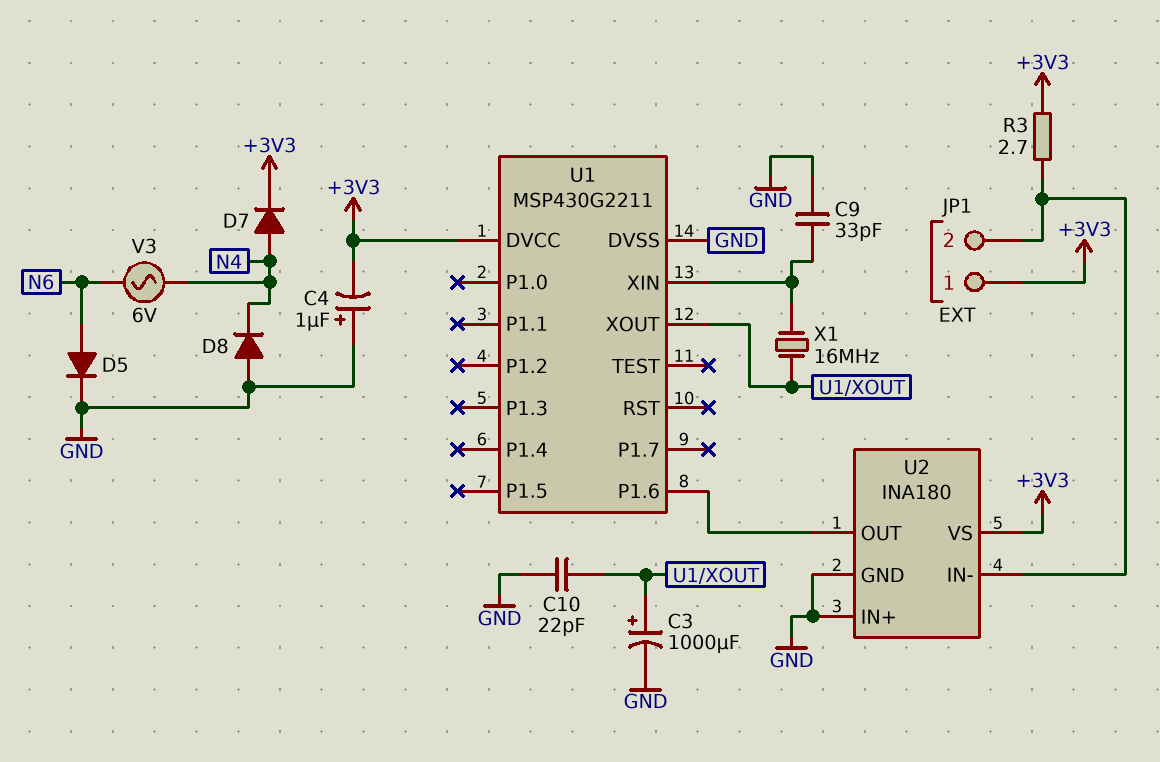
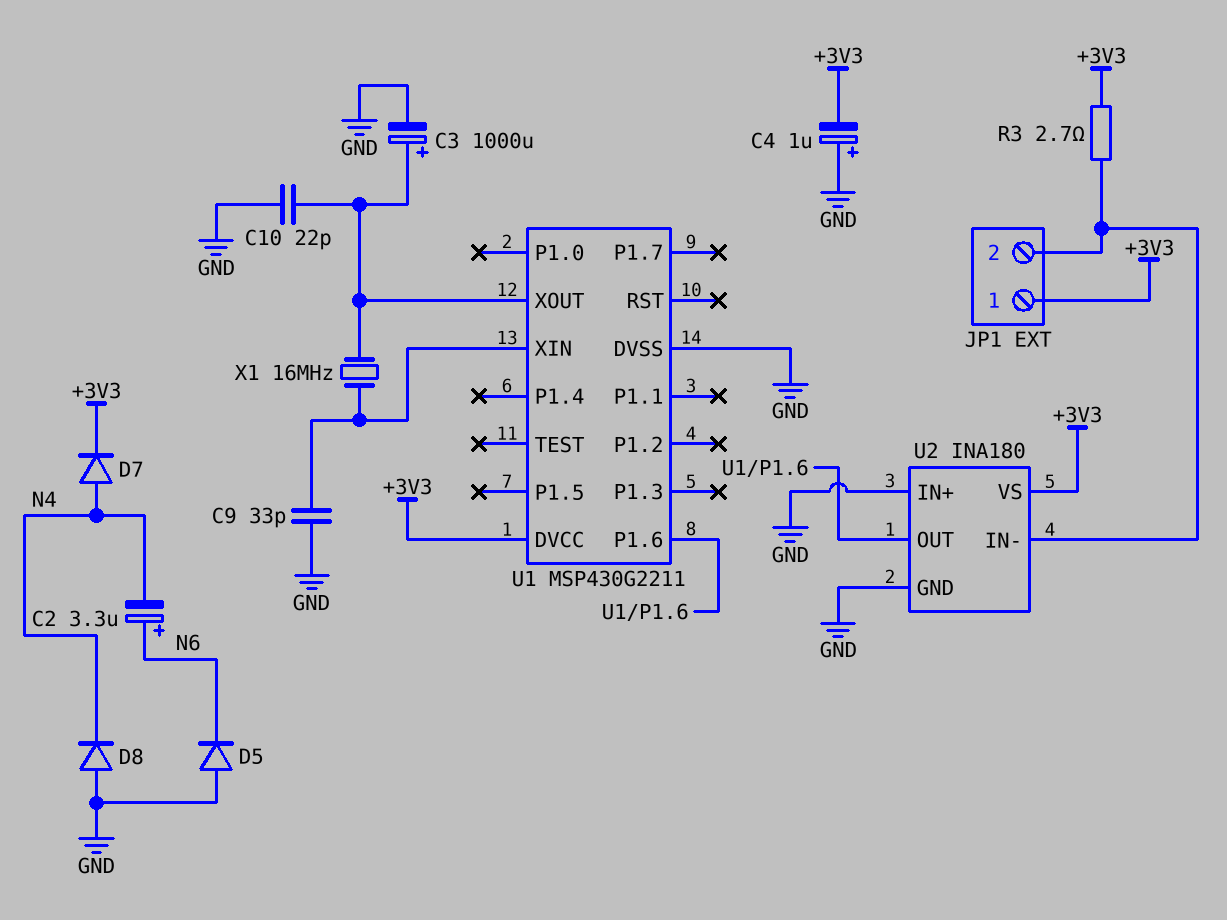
C2: none -> 3.3uF (plus N6, minus N4)
D5: diode (A N6, K GND) -> diode (A GND, K N6)
V3: AC 6V (N4, N6) -> none

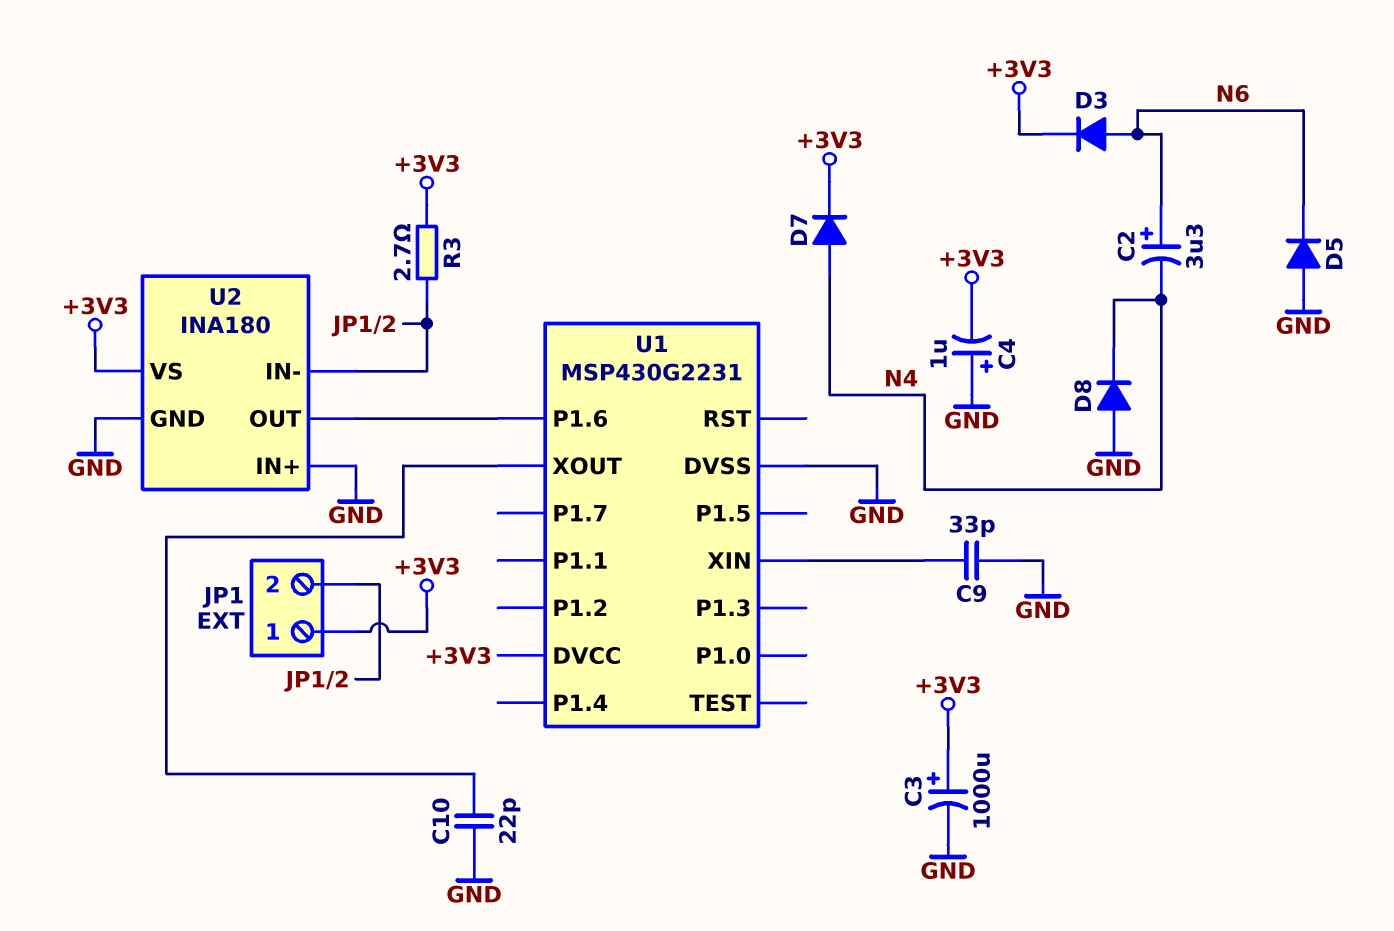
C3: 1000uF (plus U1/XOUT, minus GND) -> 1000uF (plus +3V3, minus GND)
D3: none -> diode (A N6, K +3V3)
U1: MSP430G2211 -> MSP430G2231
X1: 16MHz (U1/XIN, U1/XOUT) -> none

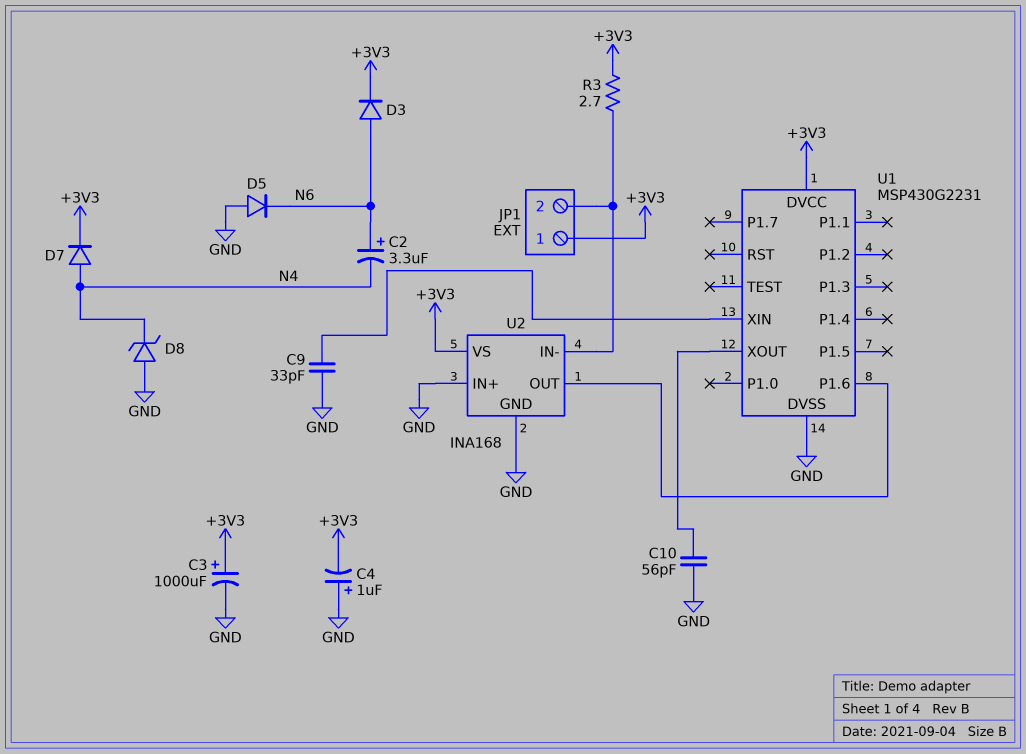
C10: 22pF (GND, U1/XOUT) -> 56pF (GND, U1/XOUT)
D8: diode (A GND, K N4) -> zener (A GND, K N4)
U2: INA180 -> INA168

